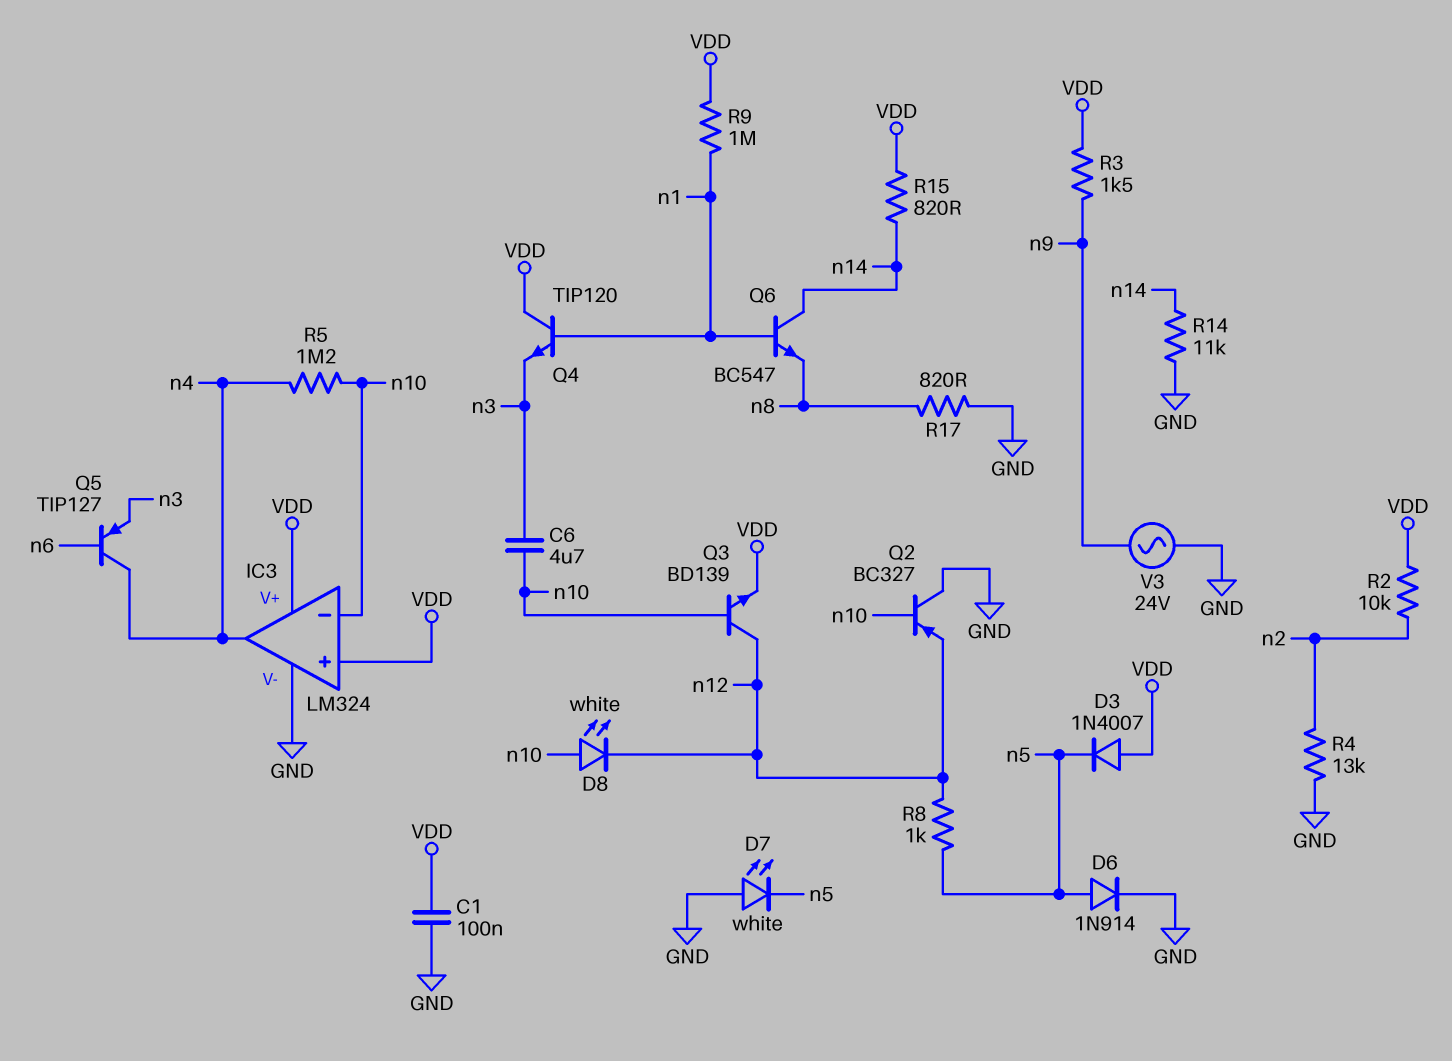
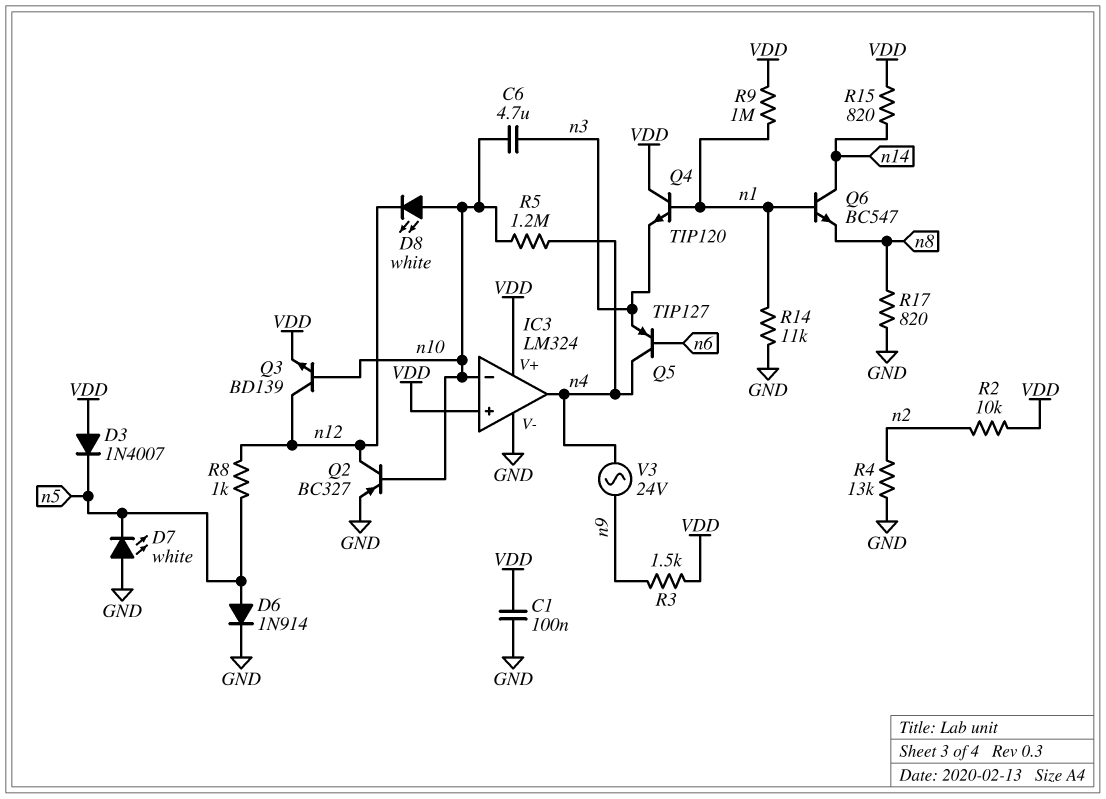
Q2: PNP BC327 (B n10, C GND, E n12) -> PNP BC327 (B n10, C n12, E GND)
R14: 11k (GND, n14) -> 11k (GND, n1)
V3: AC 24V (GND, n9) -> AC 24V (n4, n9)

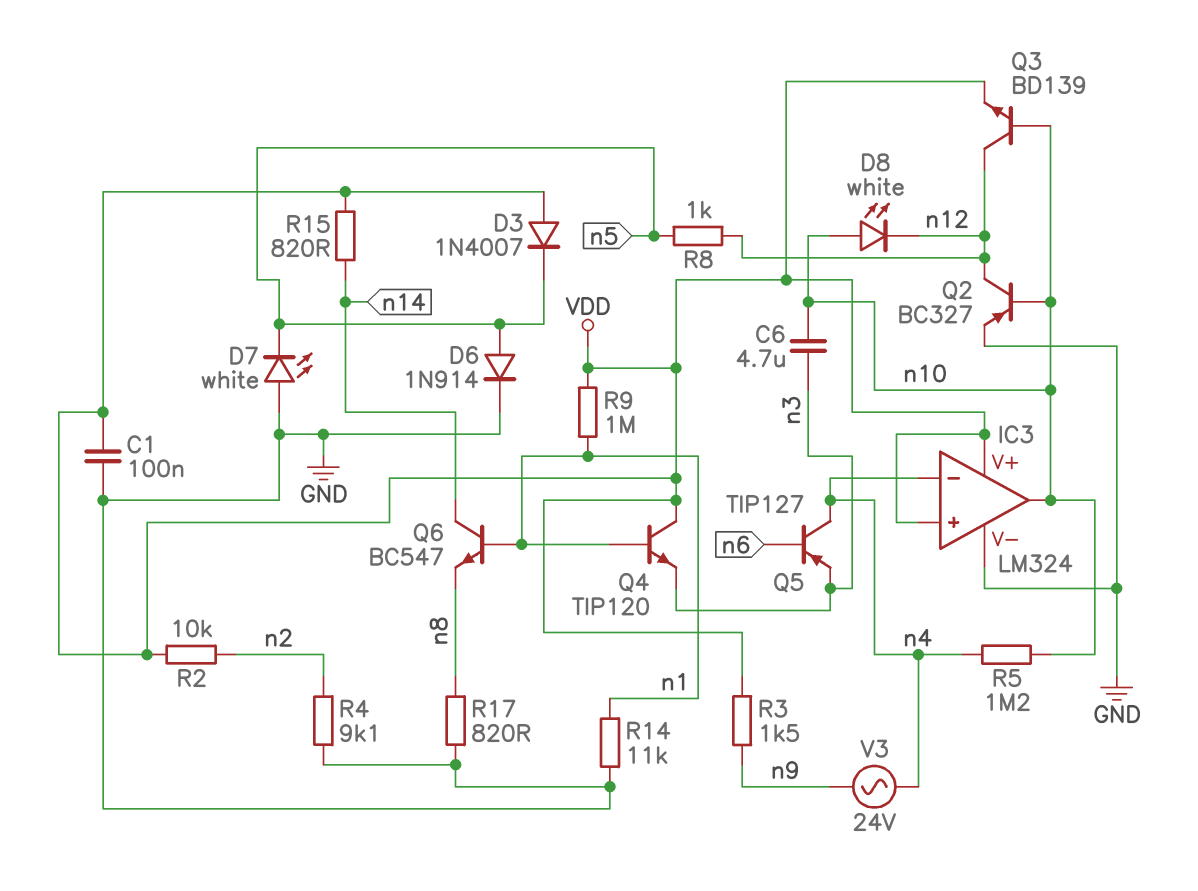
IC3 pin in-: n10 -> n4
IC3 pin out: n4 -> n10
R4: 13k (GND, n2) -> 9.1k (GND, n2)

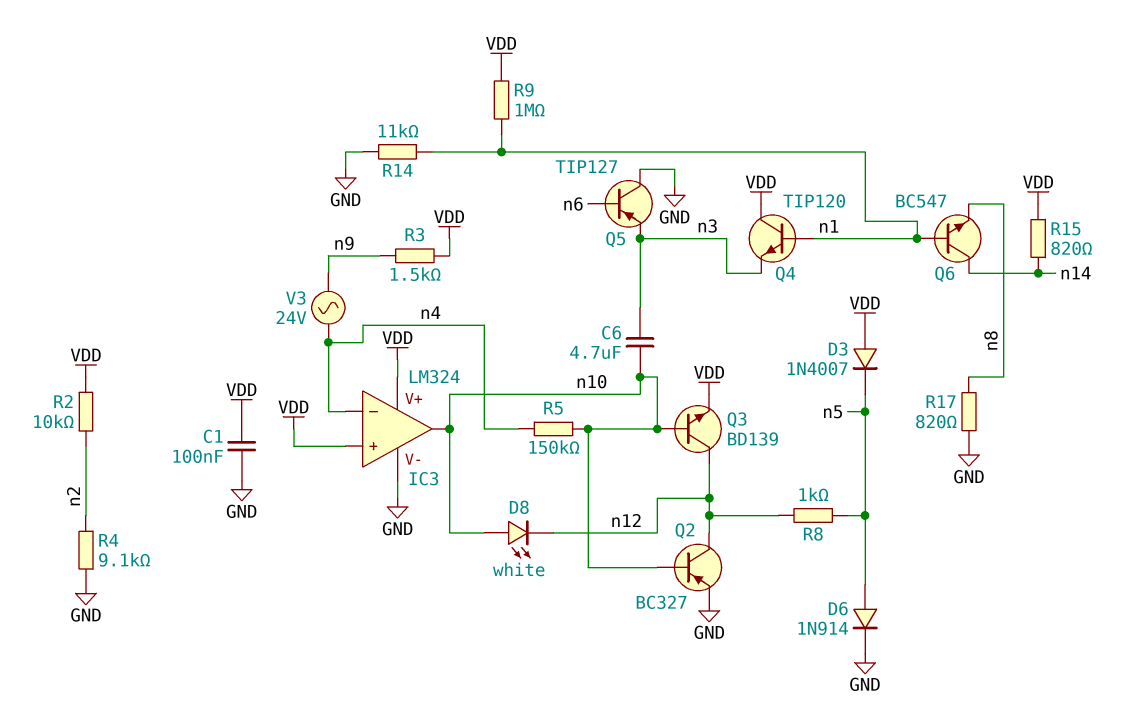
D7: LED white (A GND, K n5) -> none
Q5: PNP TIP127 (B n6, C n4, E n3) -> PNP TIP127 (B n6, C GND, E n3)
R5: 1.2M (n4, n10) -> 150k (n4, n10)

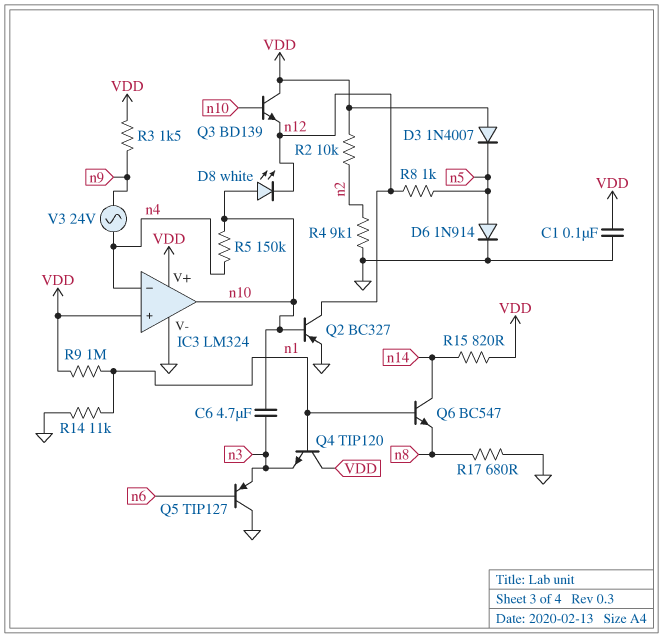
Q3: NPN BD139 (B n10, C n12, E VDD) -> NPN BD139 (B n10, C VDD, E n12)
R17: 820 (GND, n8) -> 680 (GND, n8)

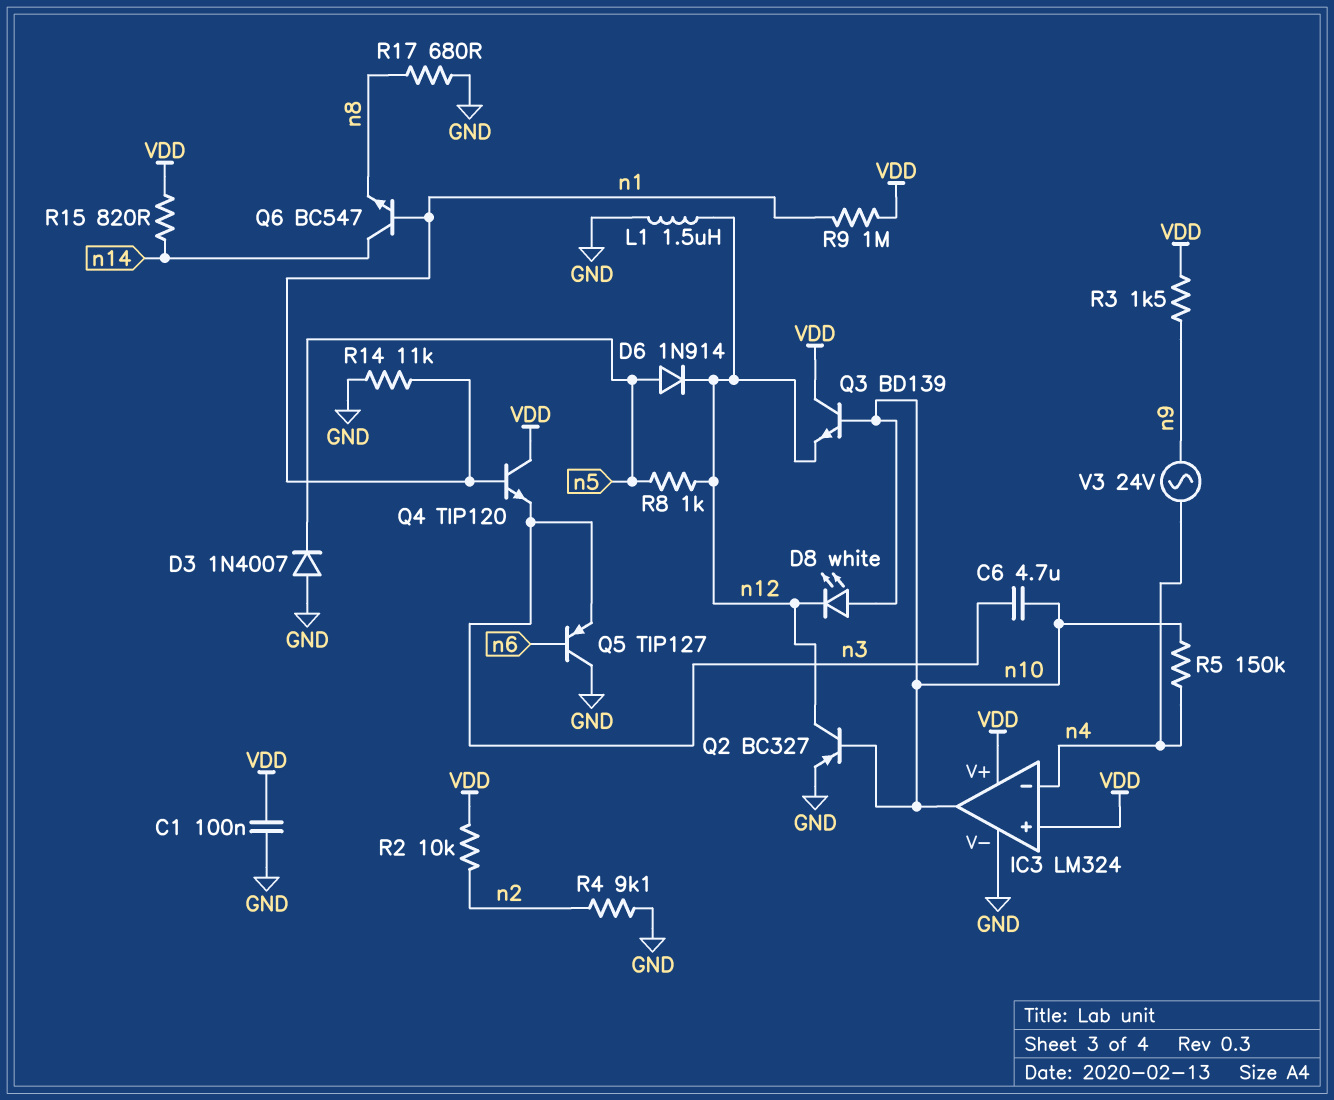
D3: diode 1N4007 (A VDD, K n5) -> diode 1N4007 (A GND, K n5)
D6: diode 1N914 (A n5, K GND) -> diode 1N914 (A n5, K n12)
L1: none -> 1.5uH (GND, n12)

